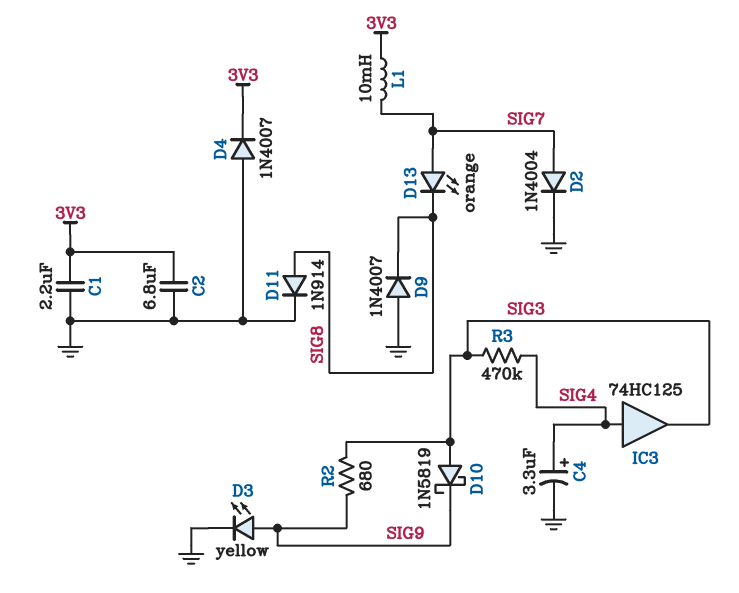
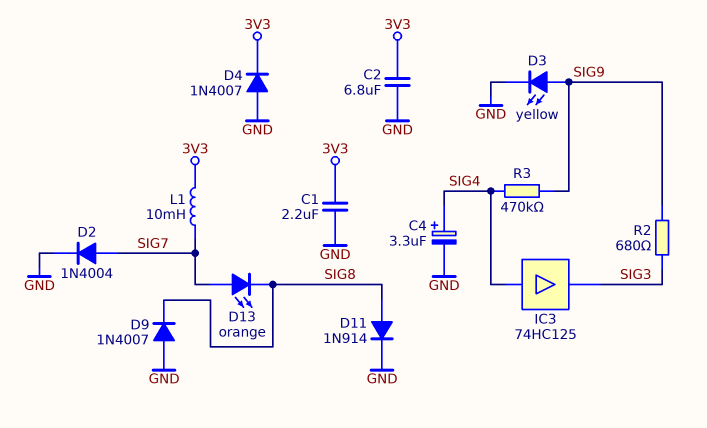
D10: schottky 1N5819 (A SIG3, K SIG9) -> none
R3: 470k (SIG3, SIG4) -> 470k (SIG4, SIG9)

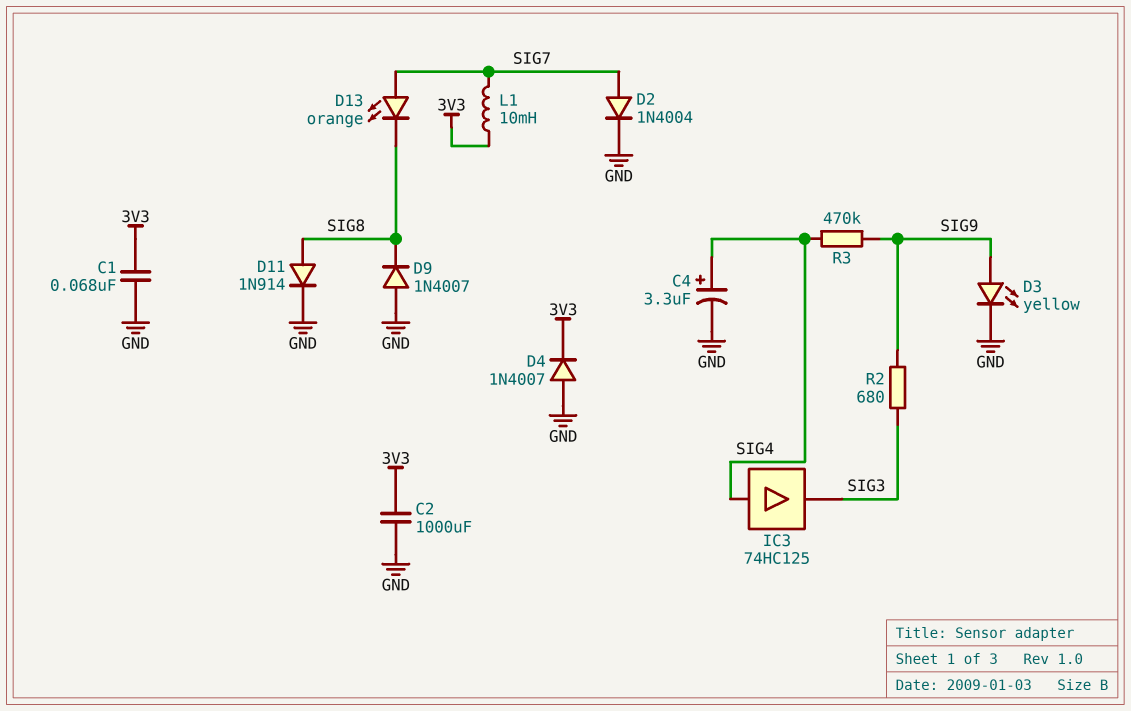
C1: 2.2uF (3V3, GND) -> 68nF (3V3, GND)
C2: 6.8uF (3V3, GND) -> 1000uF (3V3, GND)

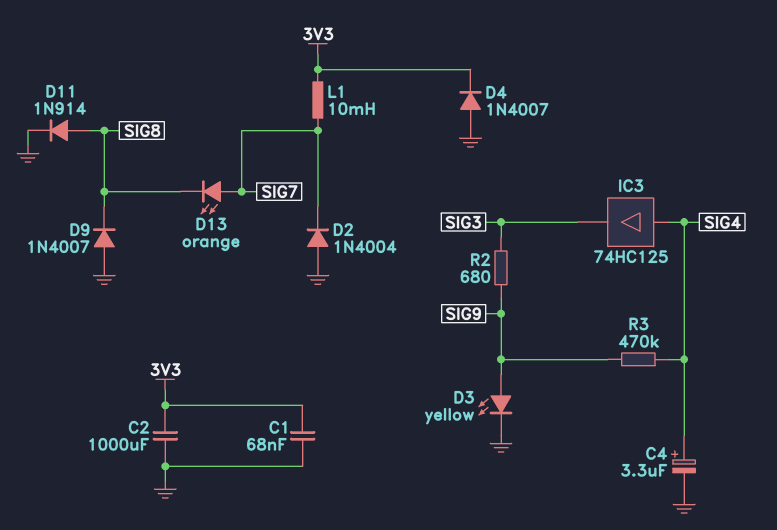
D2: diode 1N4004 (A SIG7, K GND) -> diode 1N4004 (A GND, K SIG7)

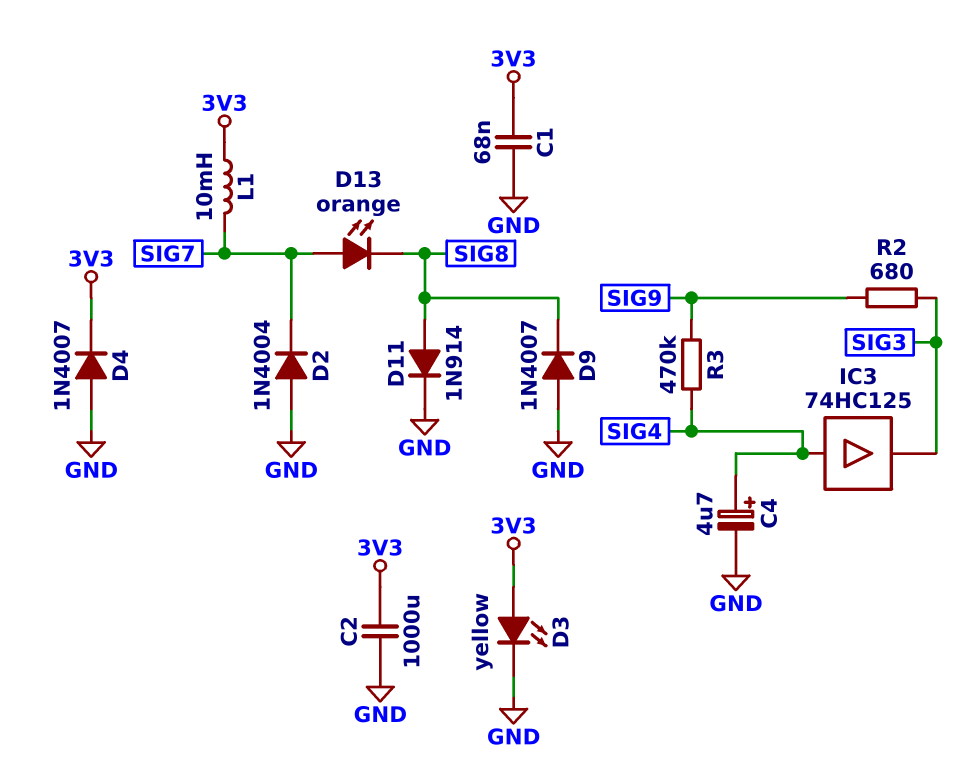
C4: 3.3uF (plus SIG4, minus GND) -> 4.7uF (plus SIG4, minus GND)
D3: LED yellow (A SIG9, K GND) -> LED yellow (A 3V3, K GND)

